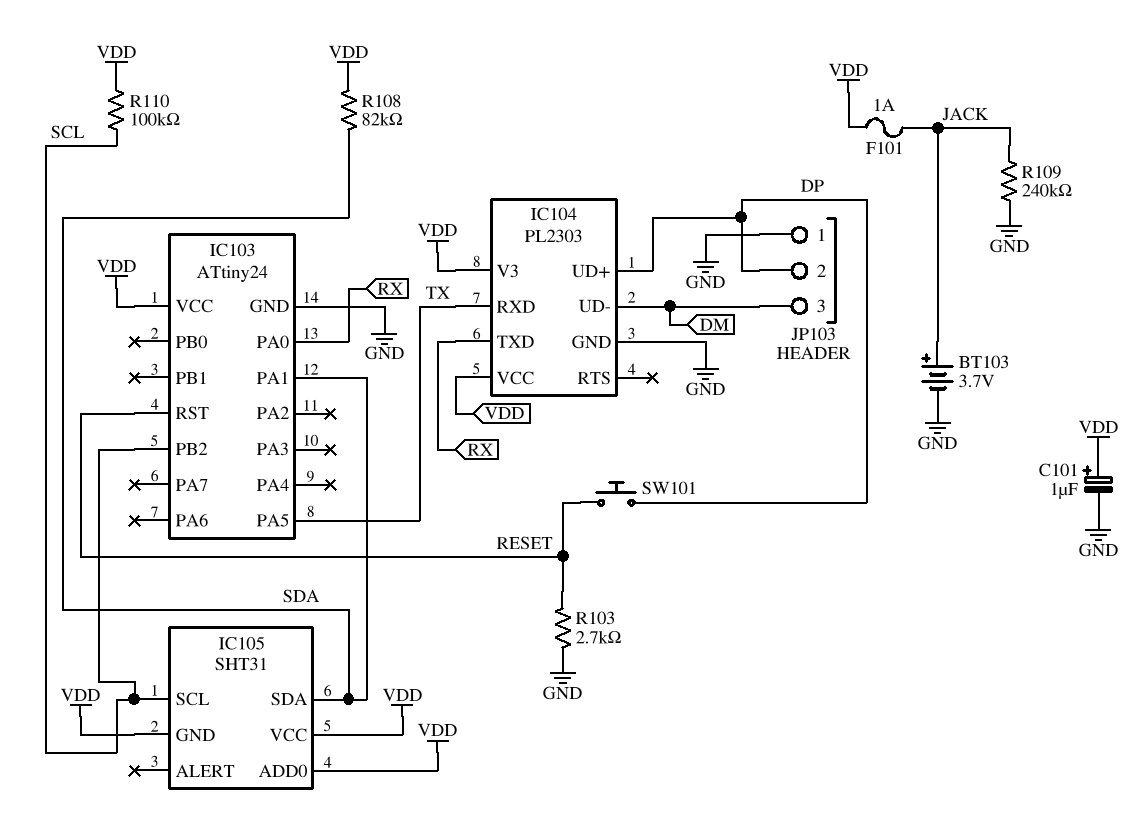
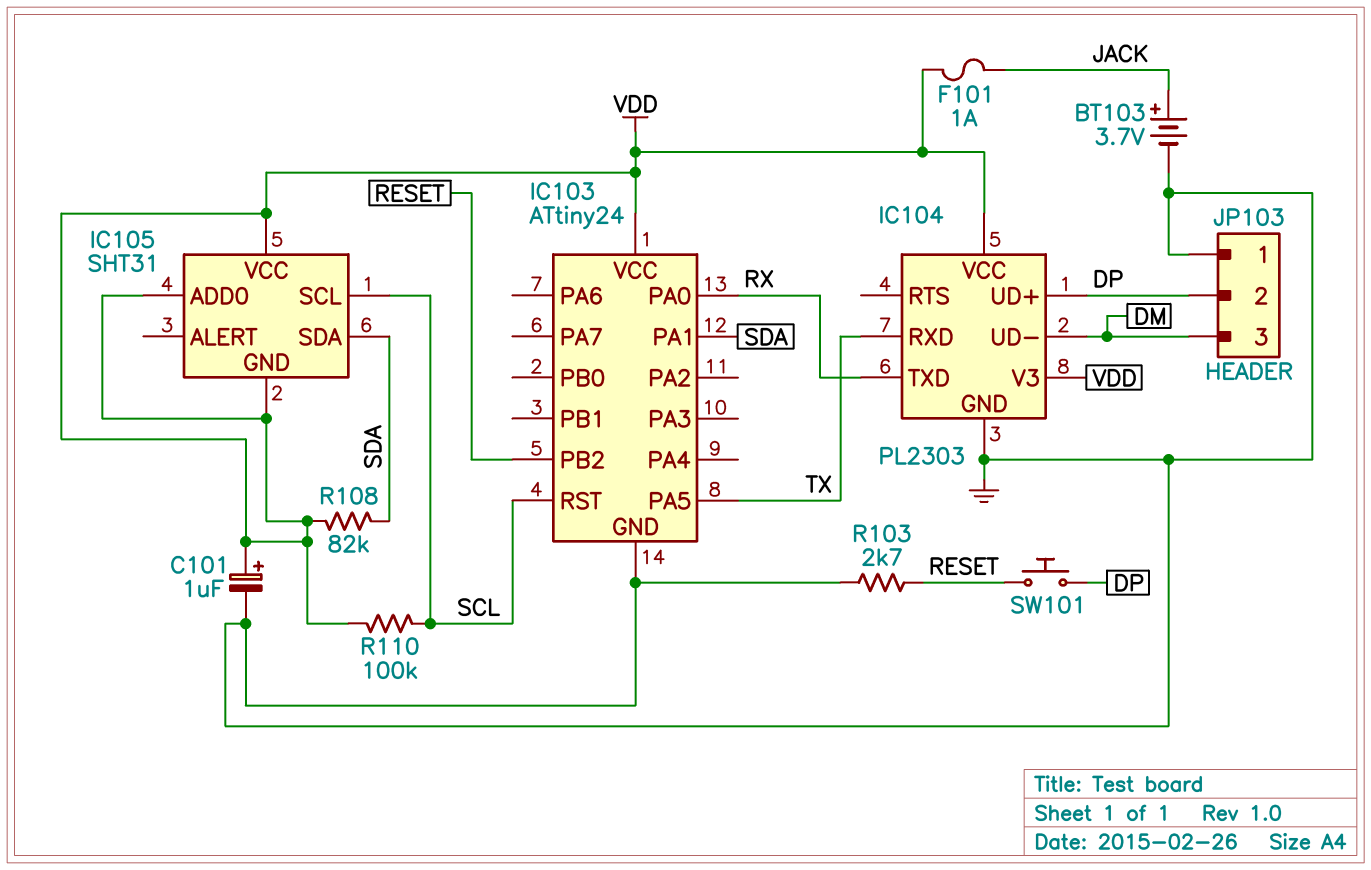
IC103 pin PB2: SCL -> RESET
IC103 pin RST: RESET -> SCL
R109: 240k (GND, JACK) -> none

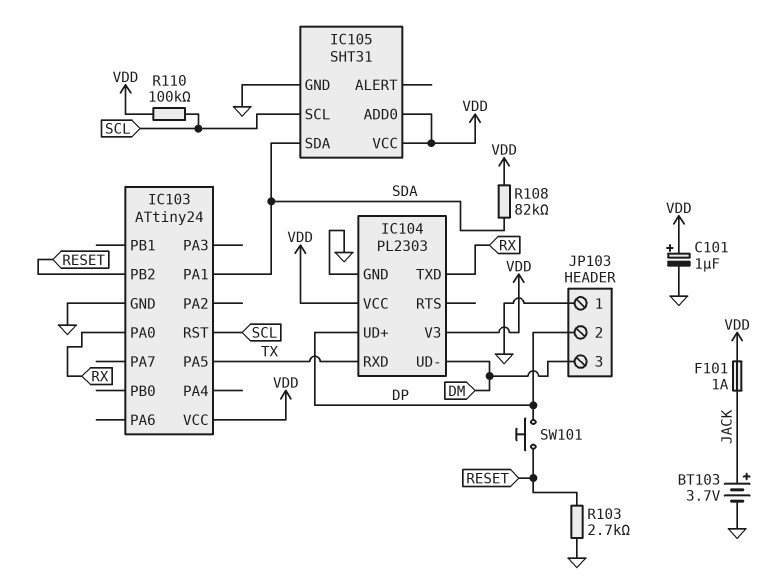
IC105 pin GND: VDD -> GND

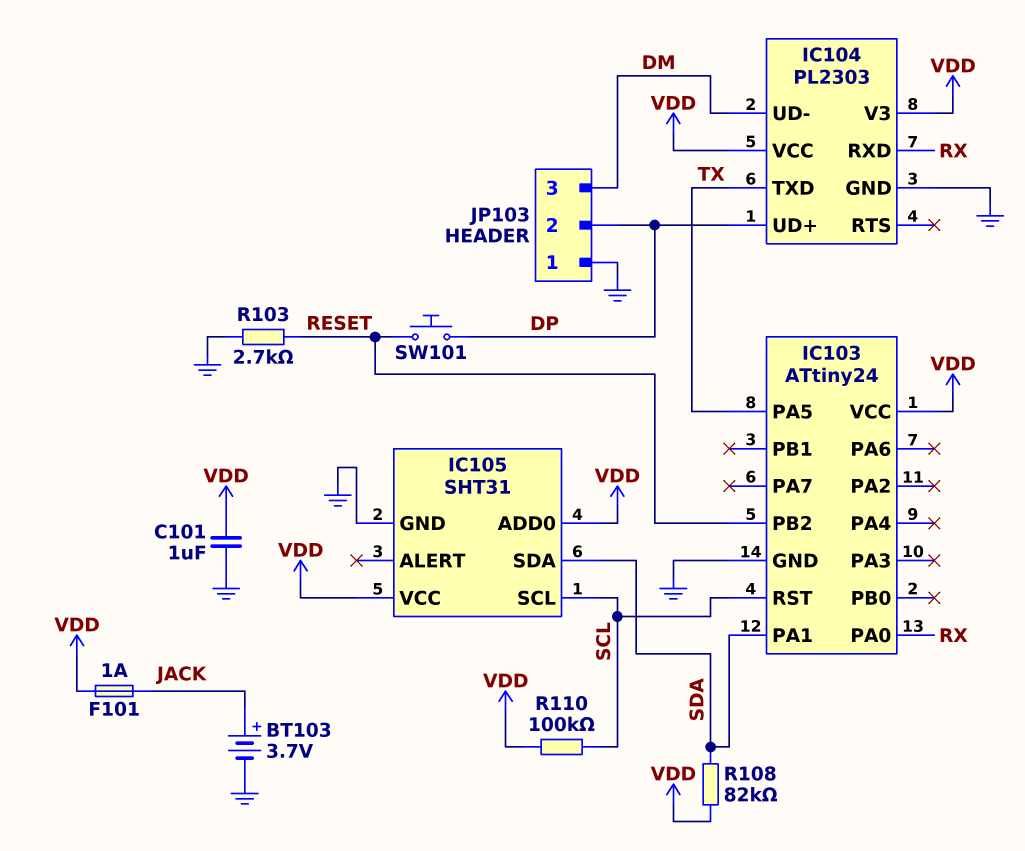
C101: 1uF (plus VDD, minus GND) -> 1uF (GND, VDD)
IC104 pin RXD: TX -> RX
IC104 pin TXD: RX -> TX

